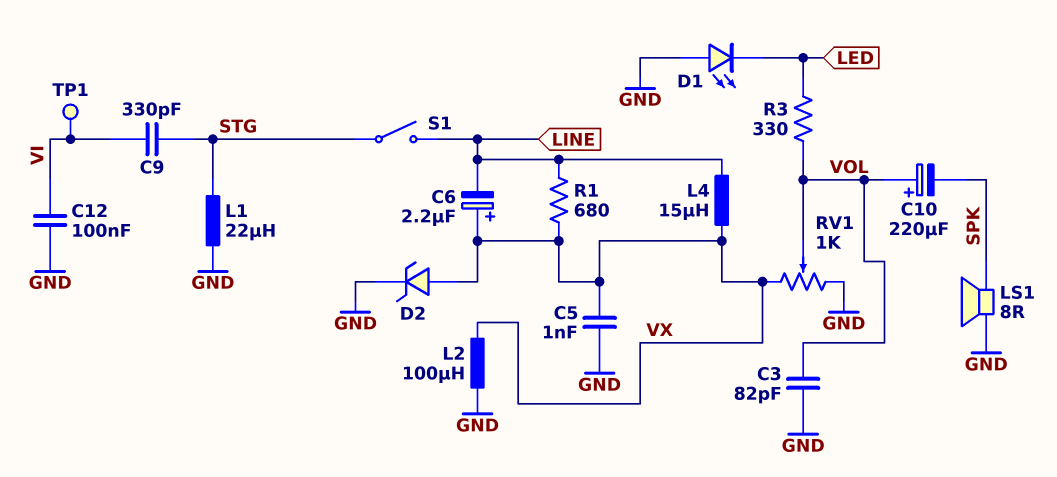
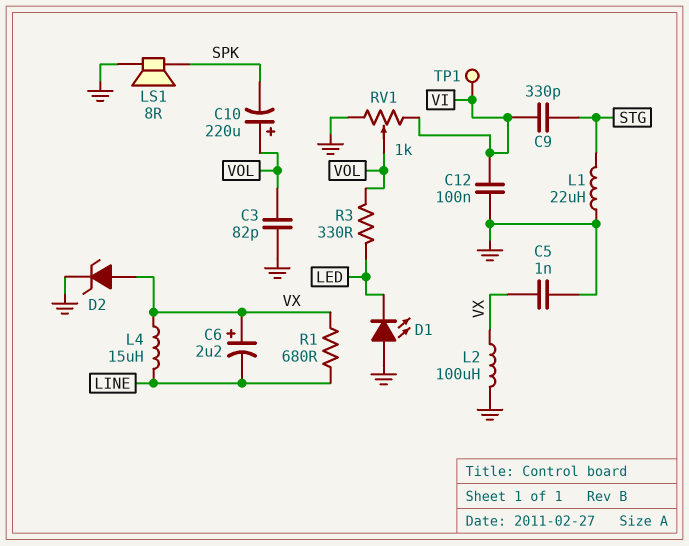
RV1: 1k (GND, VX, wiper VOL) -> 1k (GND, VI, wiper VOL)
S1: switch (LINE, STG) -> none

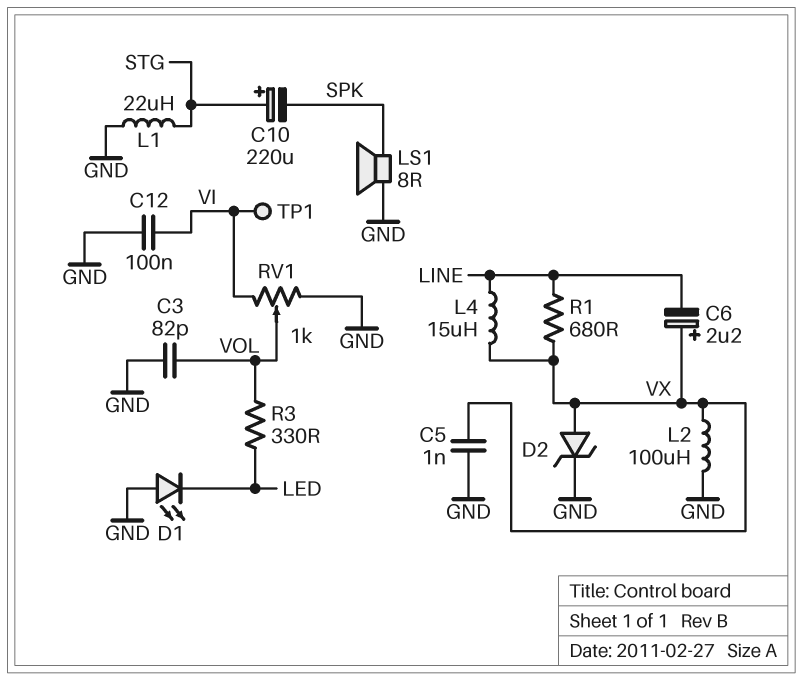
C9: 330pF (STG, VI) -> none
C10: 220uF (plus VOL, minus SPK) -> 220uF (plus STG, minus SPK)

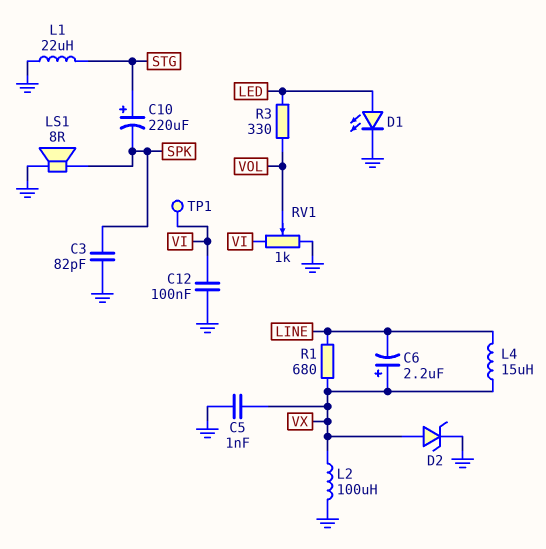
C3: 82pF (GND, VOL) -> 82pF (GND, SPK)
D1: LED (A GND, K LED) -> LED (A LED, K GND)

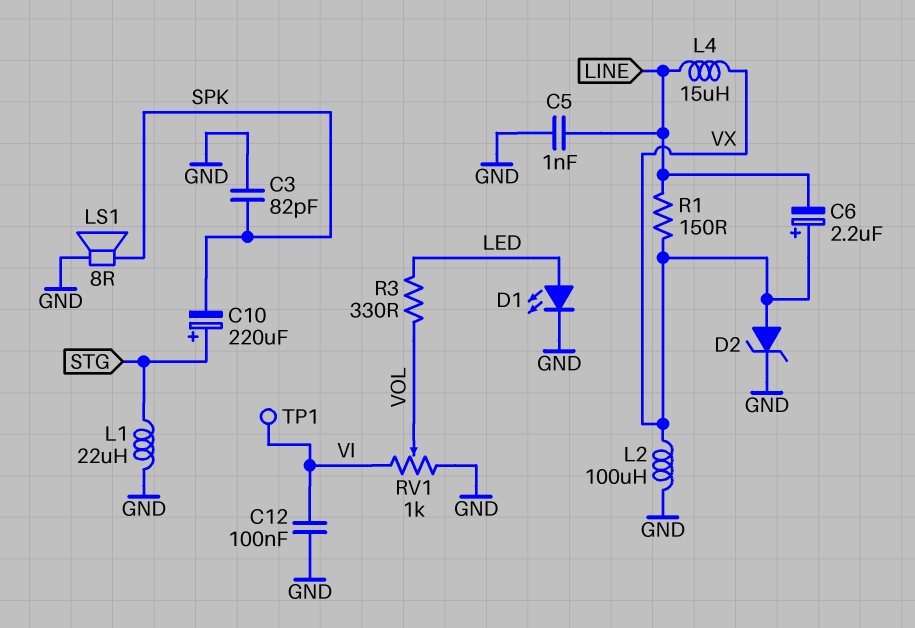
C5: 1nF (GND, VX) -> 1nF (GND, LINE)
R1: 680 (LINE, VX) -> 150 (LINE, VX)

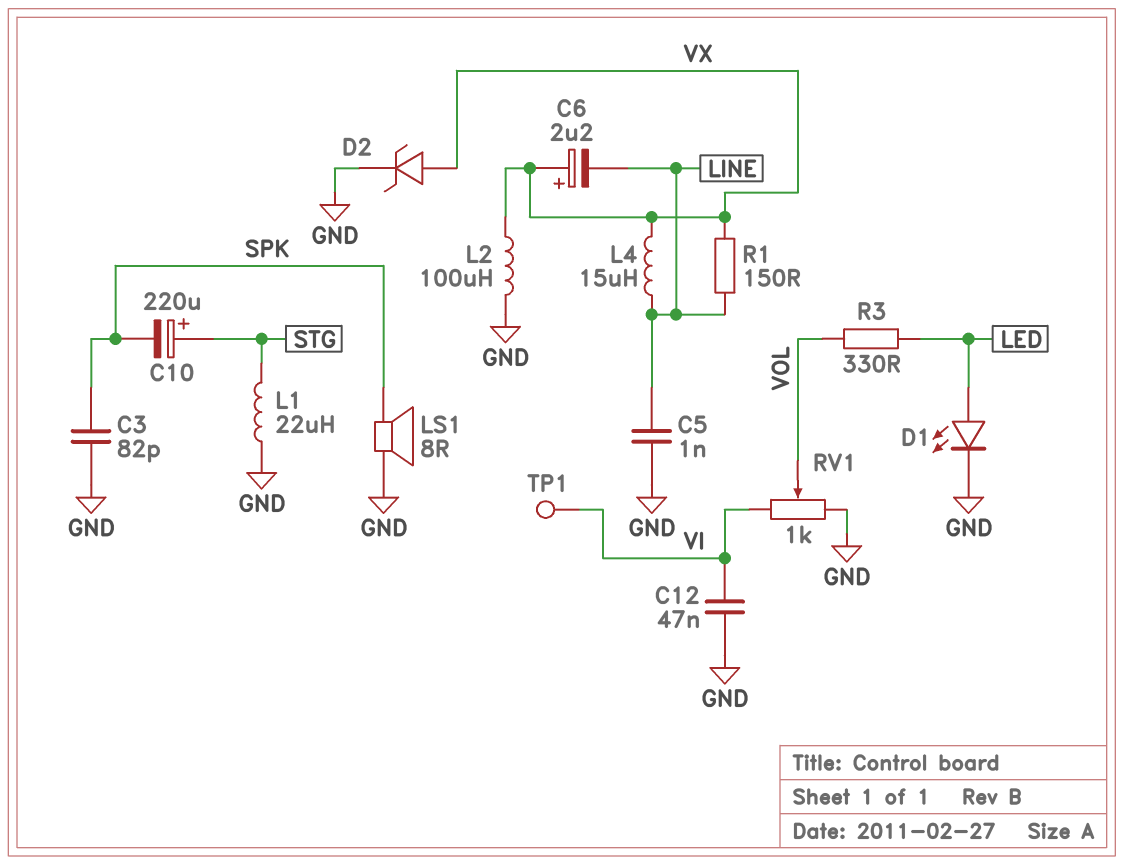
C12: 100nF (GND, VI) -> 47nF (GND, VI)

